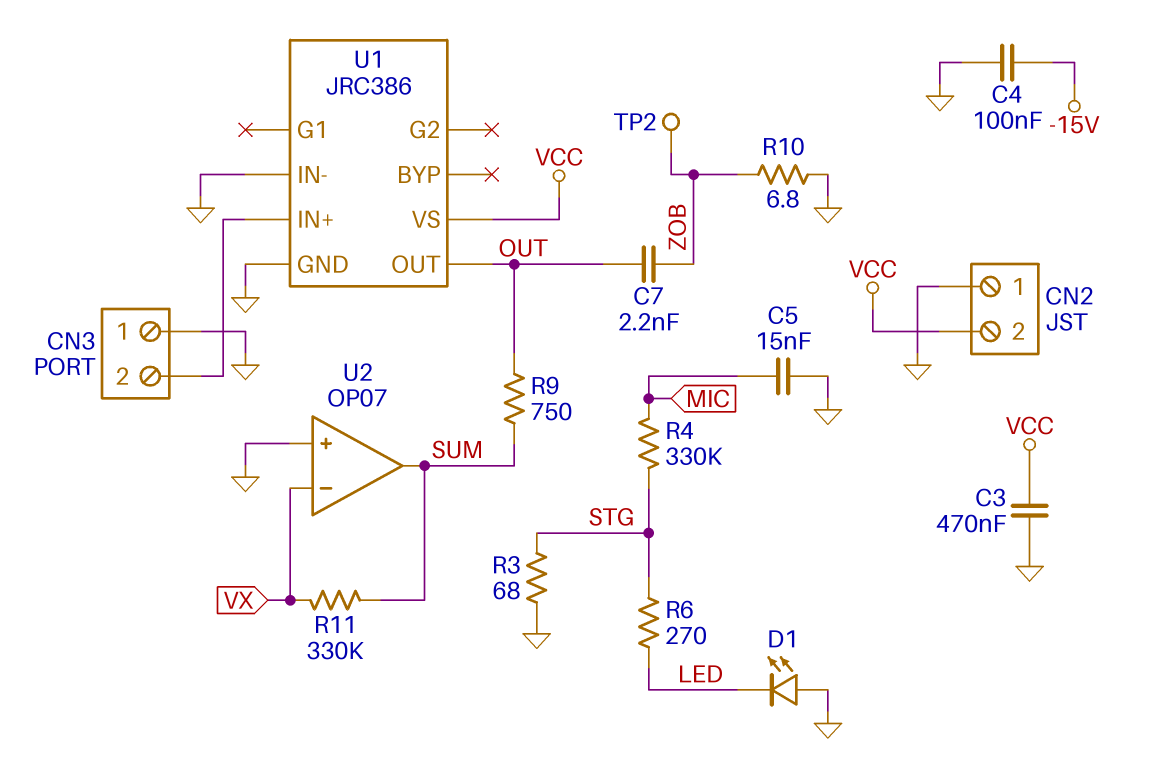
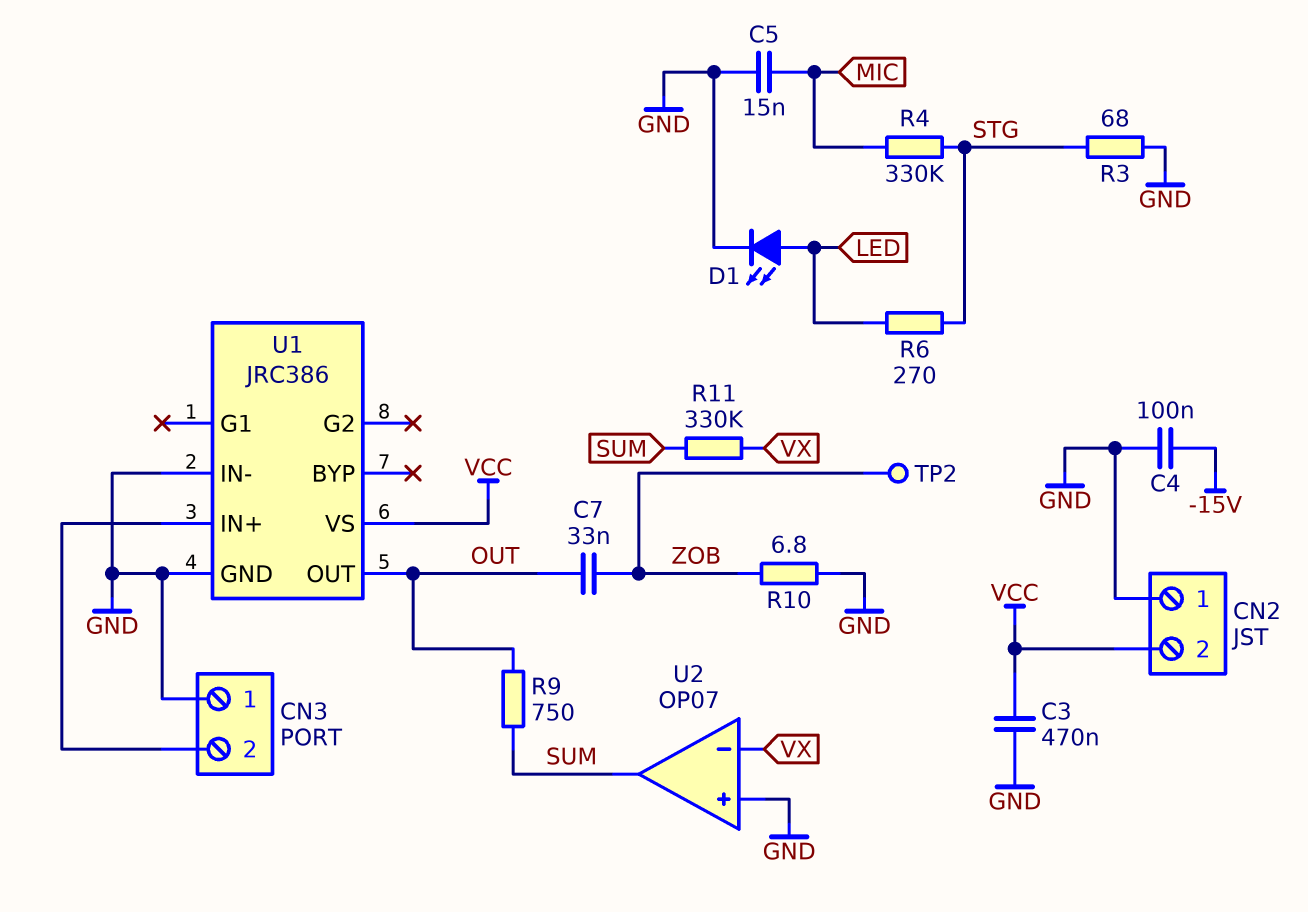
C7: 2.2nF (OUT, ZOB) -> 33nF (OUT, ZOB)
D1: LED (A GND, K LED) -> LED (A LED, K GND)

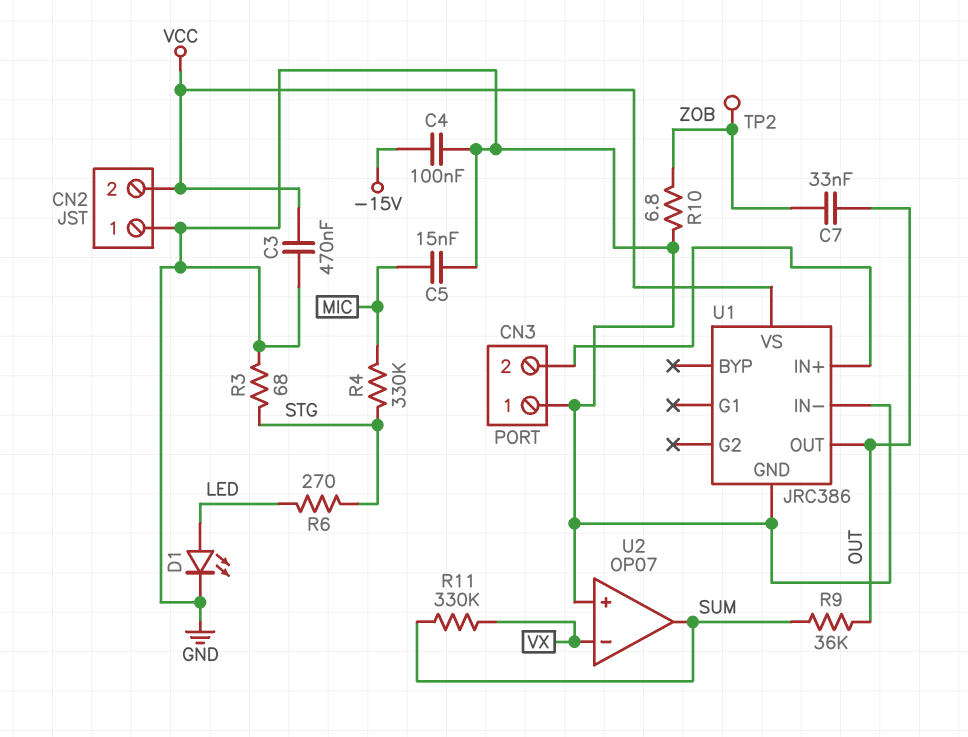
R9: 750 (OUT, SUM) -> 36k (OUT, SUM)

